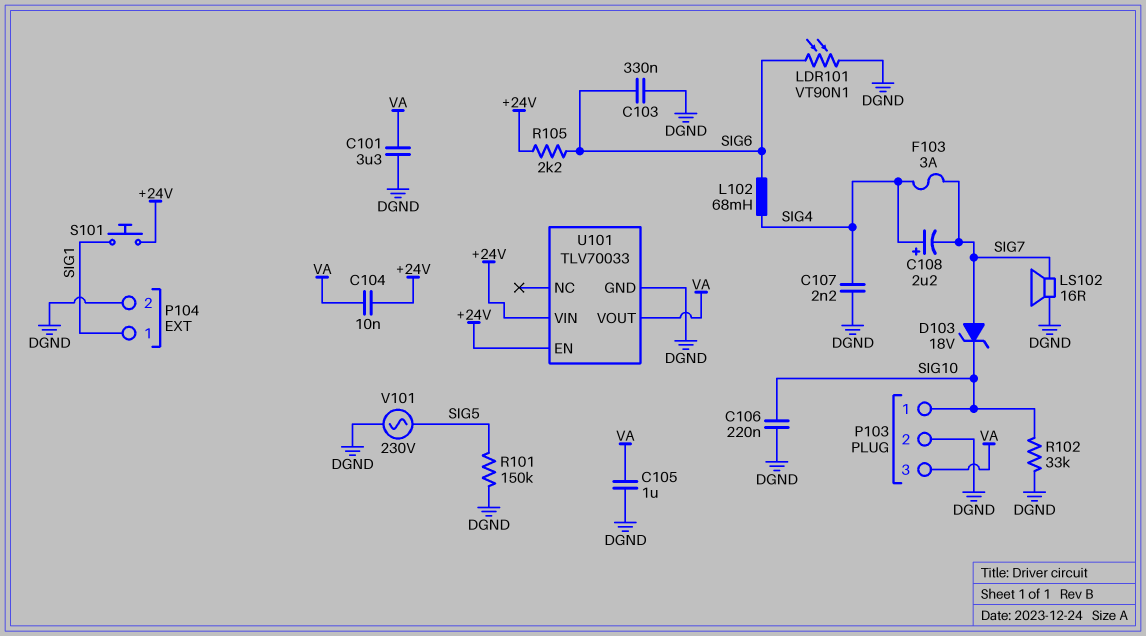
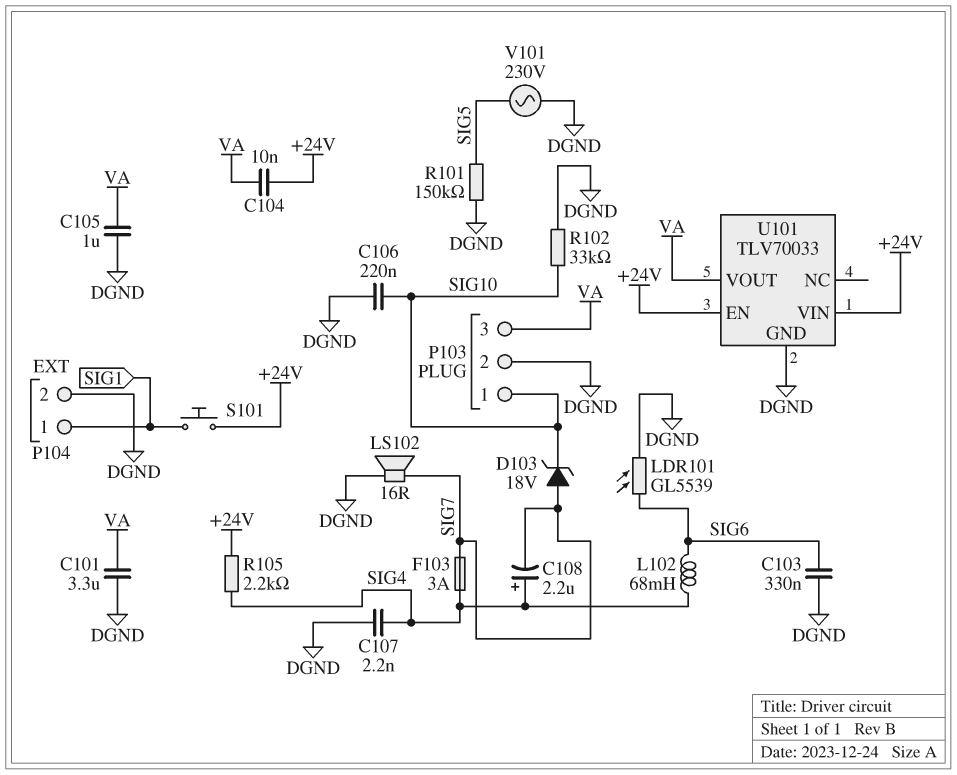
LDR101: VT90N1 (DGND, SIG6) -> GL5539 (DGND, SIG6)
R105: 2.2k (+24V, SIG6) -> 2.2k (+24V, SIG4)

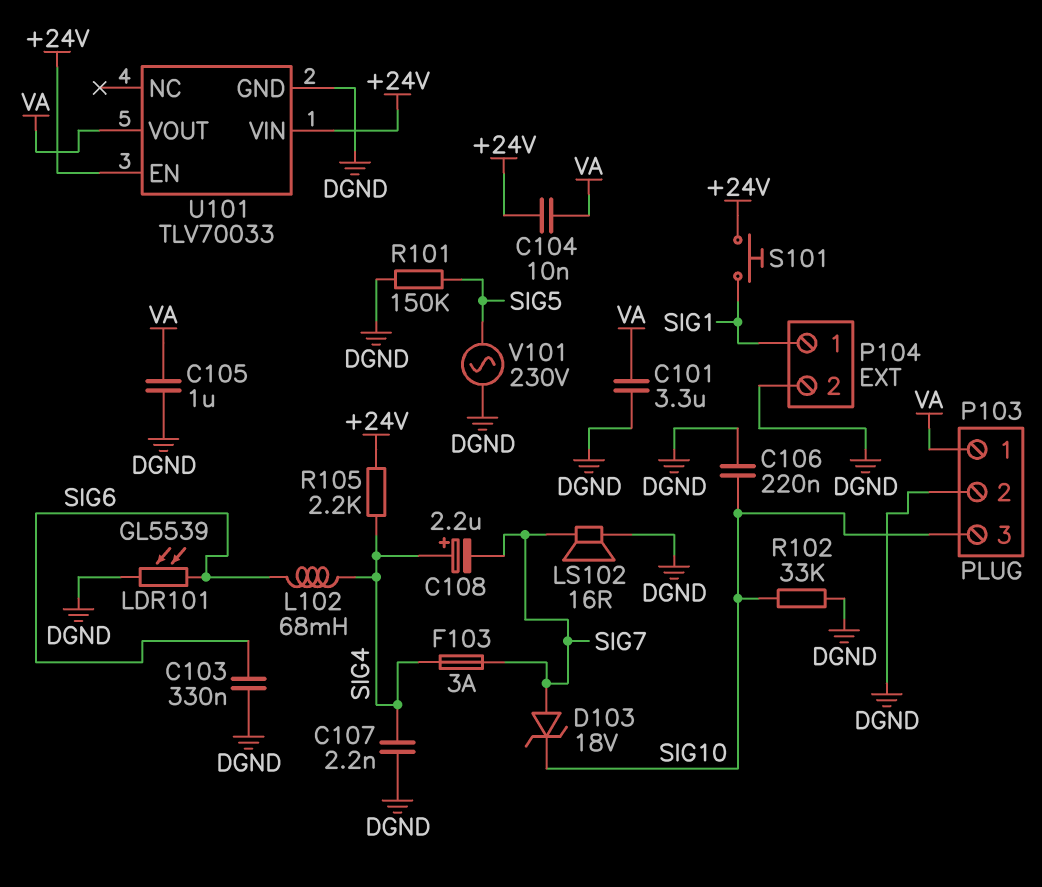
P103 pin 1: SIG10 -> VA
P103 pin 3: VA -> SIG10

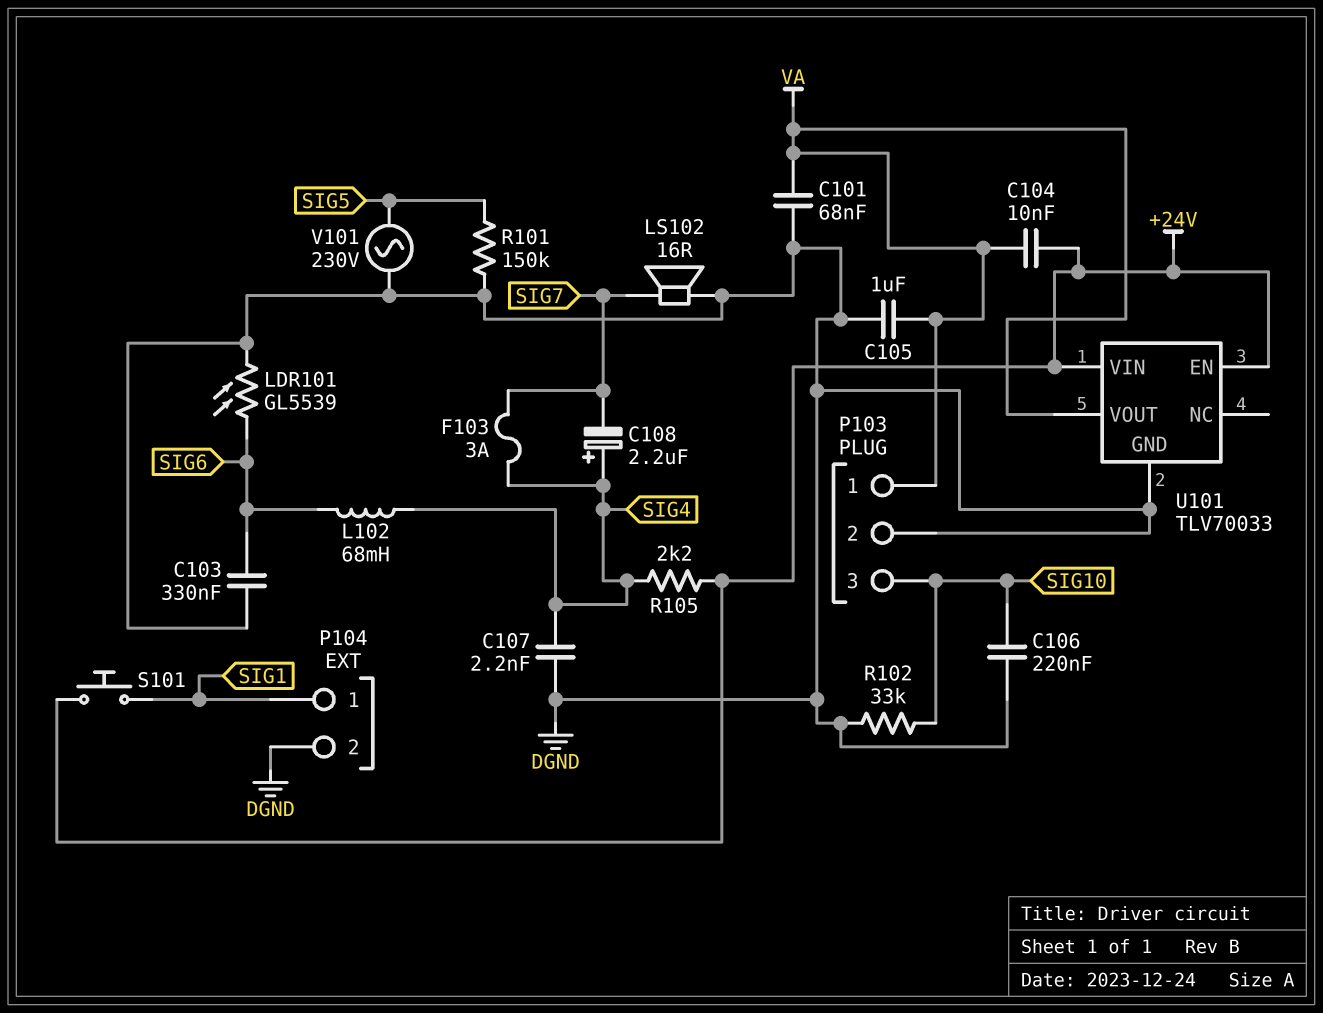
C101: 3.3uF (DGND, VA) -> 68nF (DGND, VA)
D103: zener 18V (A SIG7, K SIG10) -> none

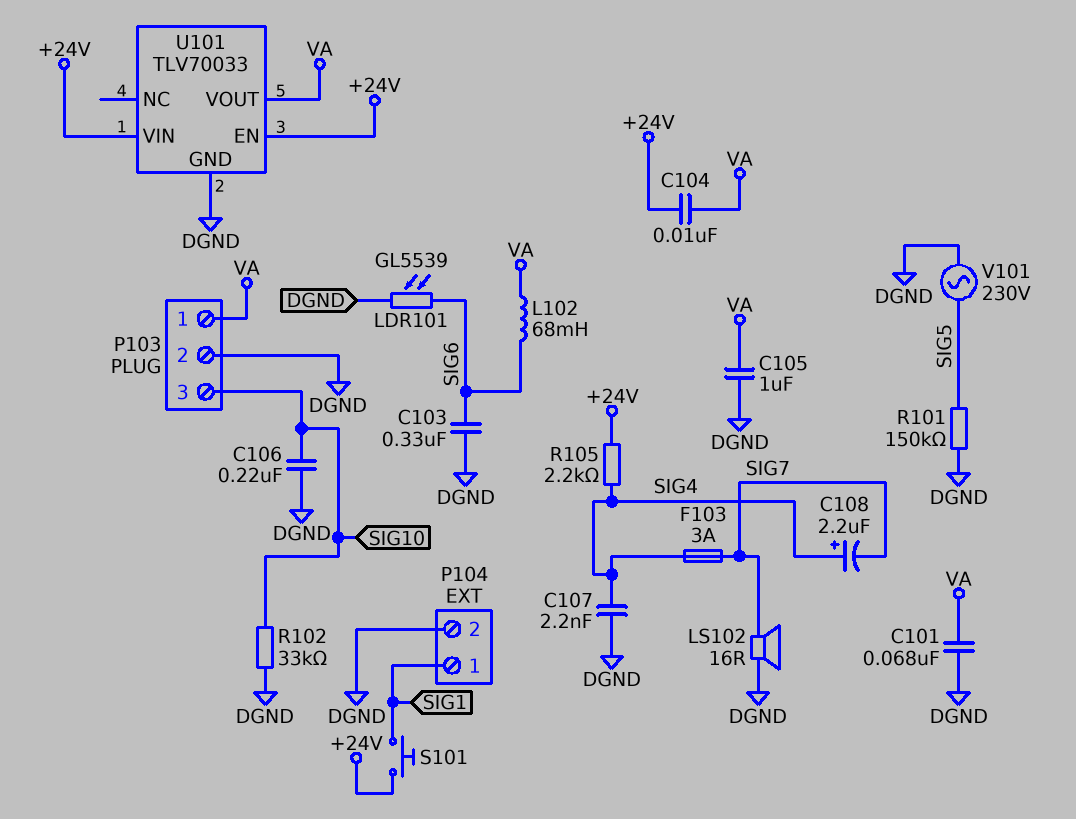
L102: 68mH (SIG4, SIG6) -> 68mH (SIG6, VA)

